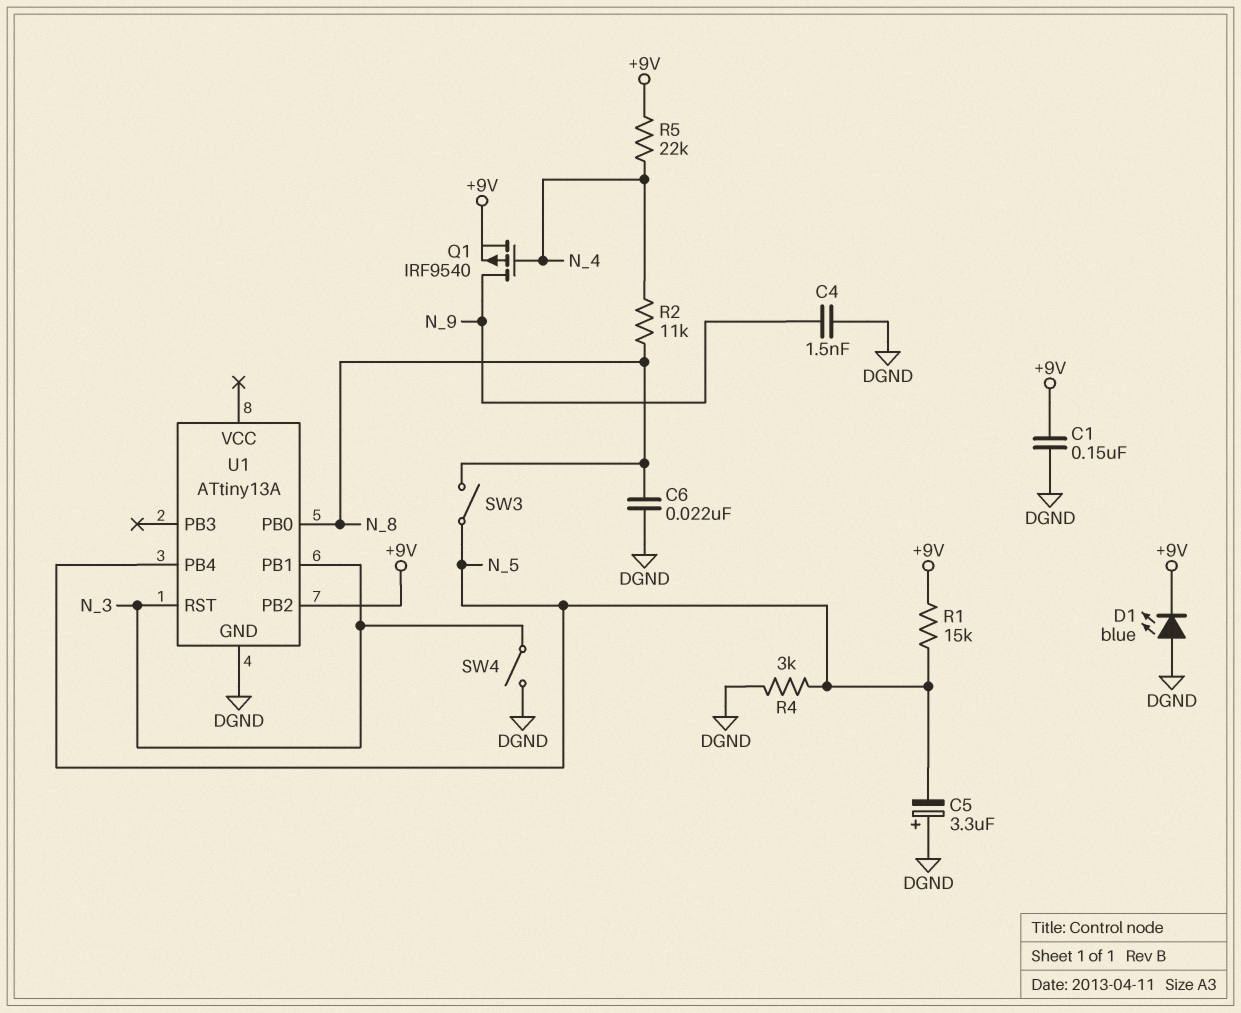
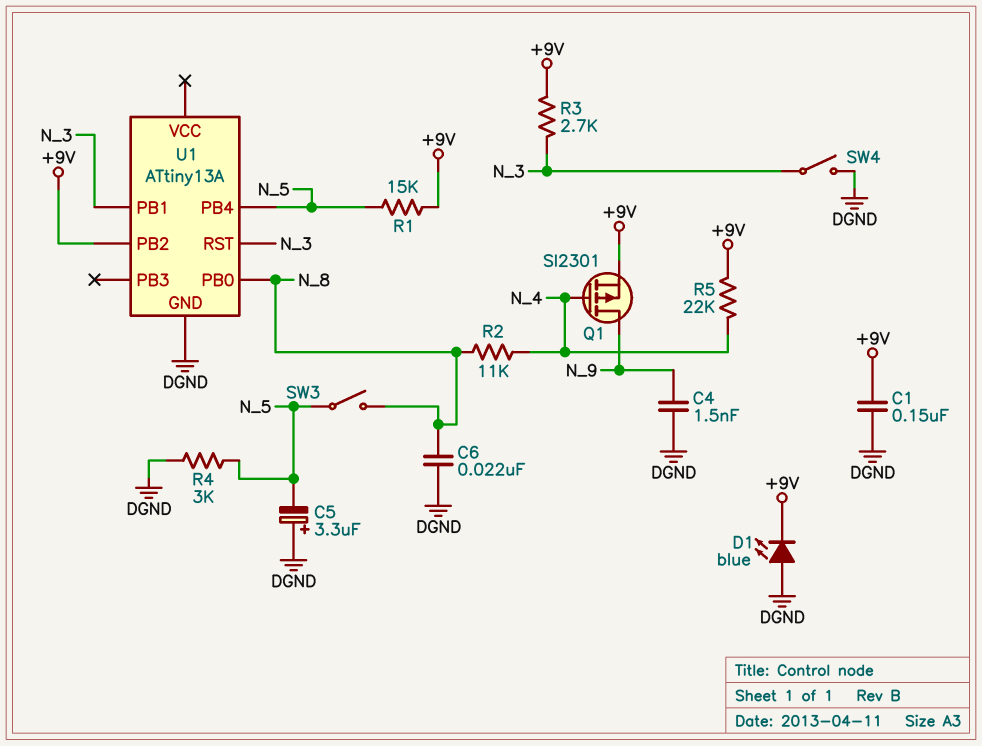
Q1: PMOS IRF9540 (G N_4, D N_9, S +9V) -> PMOS SI2301 (G N_4, D N_9, S +9V)
R3: none -> 2.7k (+9V, N_3)

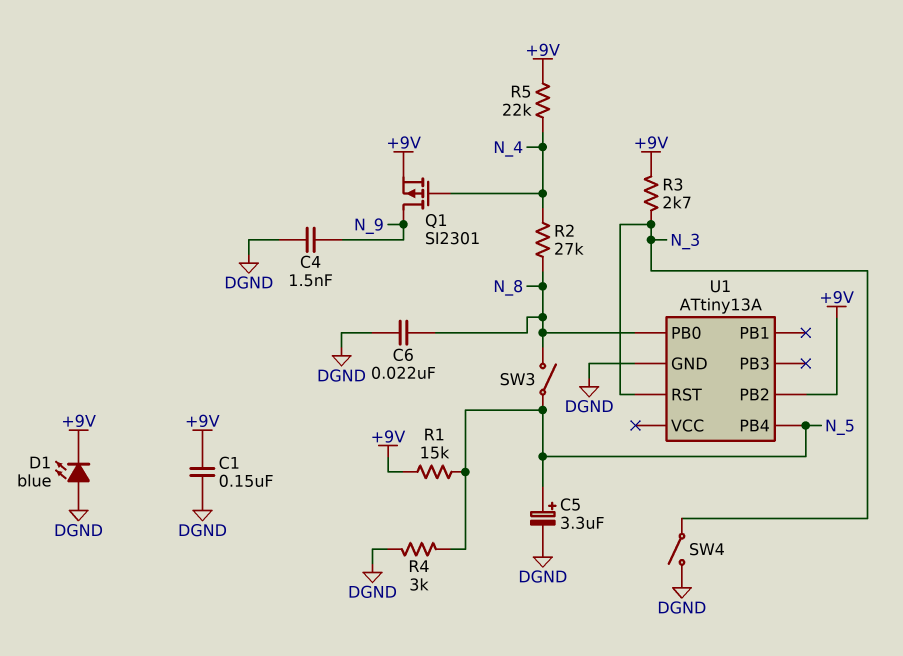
C5: 3.3uF (plus DGND, minus N_5) -> 3.3uF (plus N_5, minus DGND)
R2: 11k (N_4, N_8) -> 27k (N_4, N_8)
U1 pin PB1: N_3 -> none

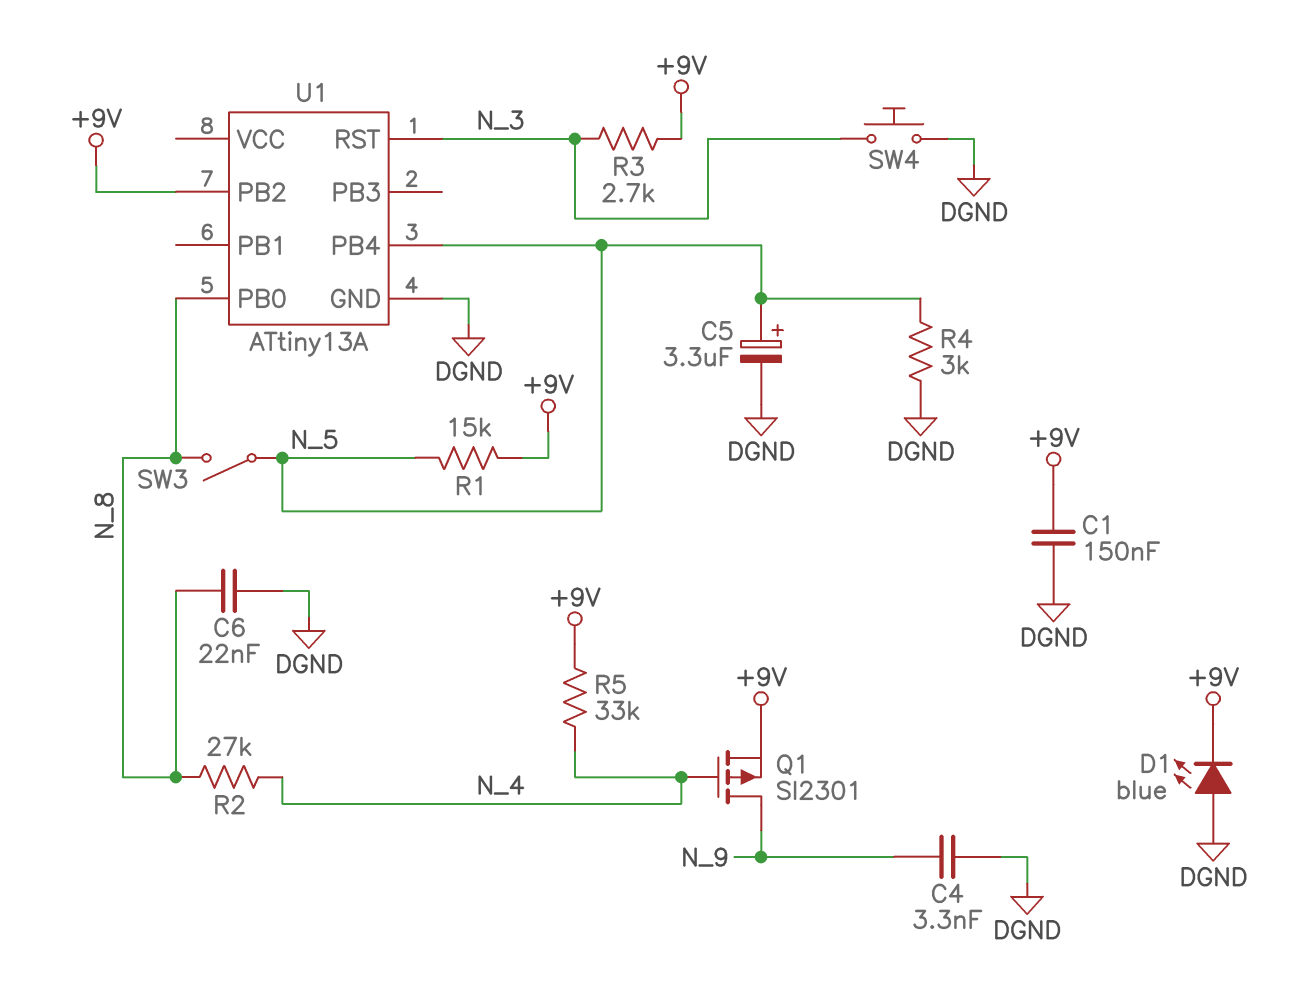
C4: 1.5nF (DGND, N_9) -> 3.3nF (DGND, N_9)
R5: 22k (+9V, N_4) -> 33k (+9V, N_4)
SW4: switch (DGND, N_3) -> button (DGND, N_3)

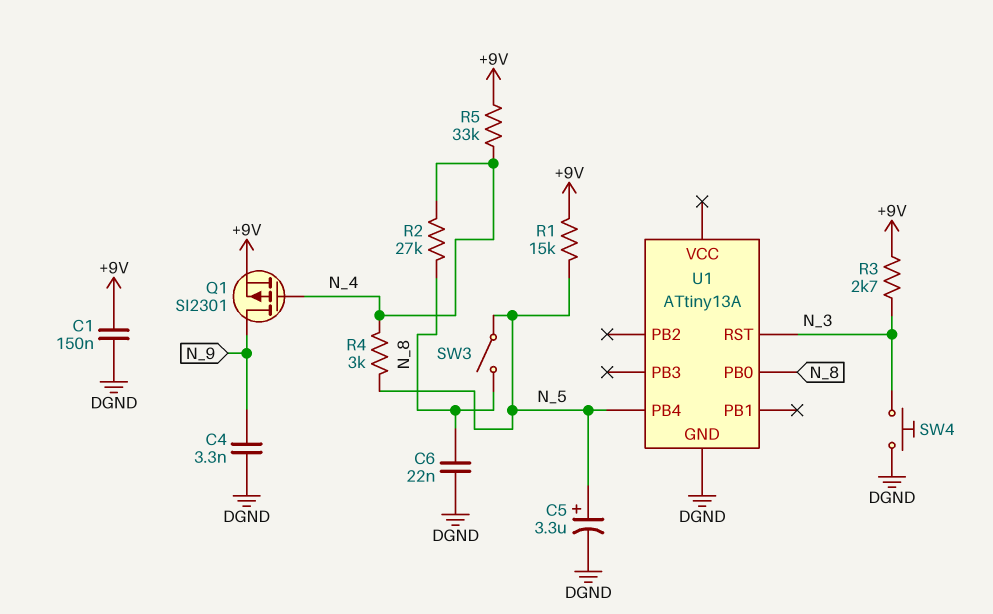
D1: LED blue (A DGND, K +9V) -> none
R4: 3k (DGND, N_5) -> 3k (N_4, N_5)
U1 pin PB2: +9V -> none

